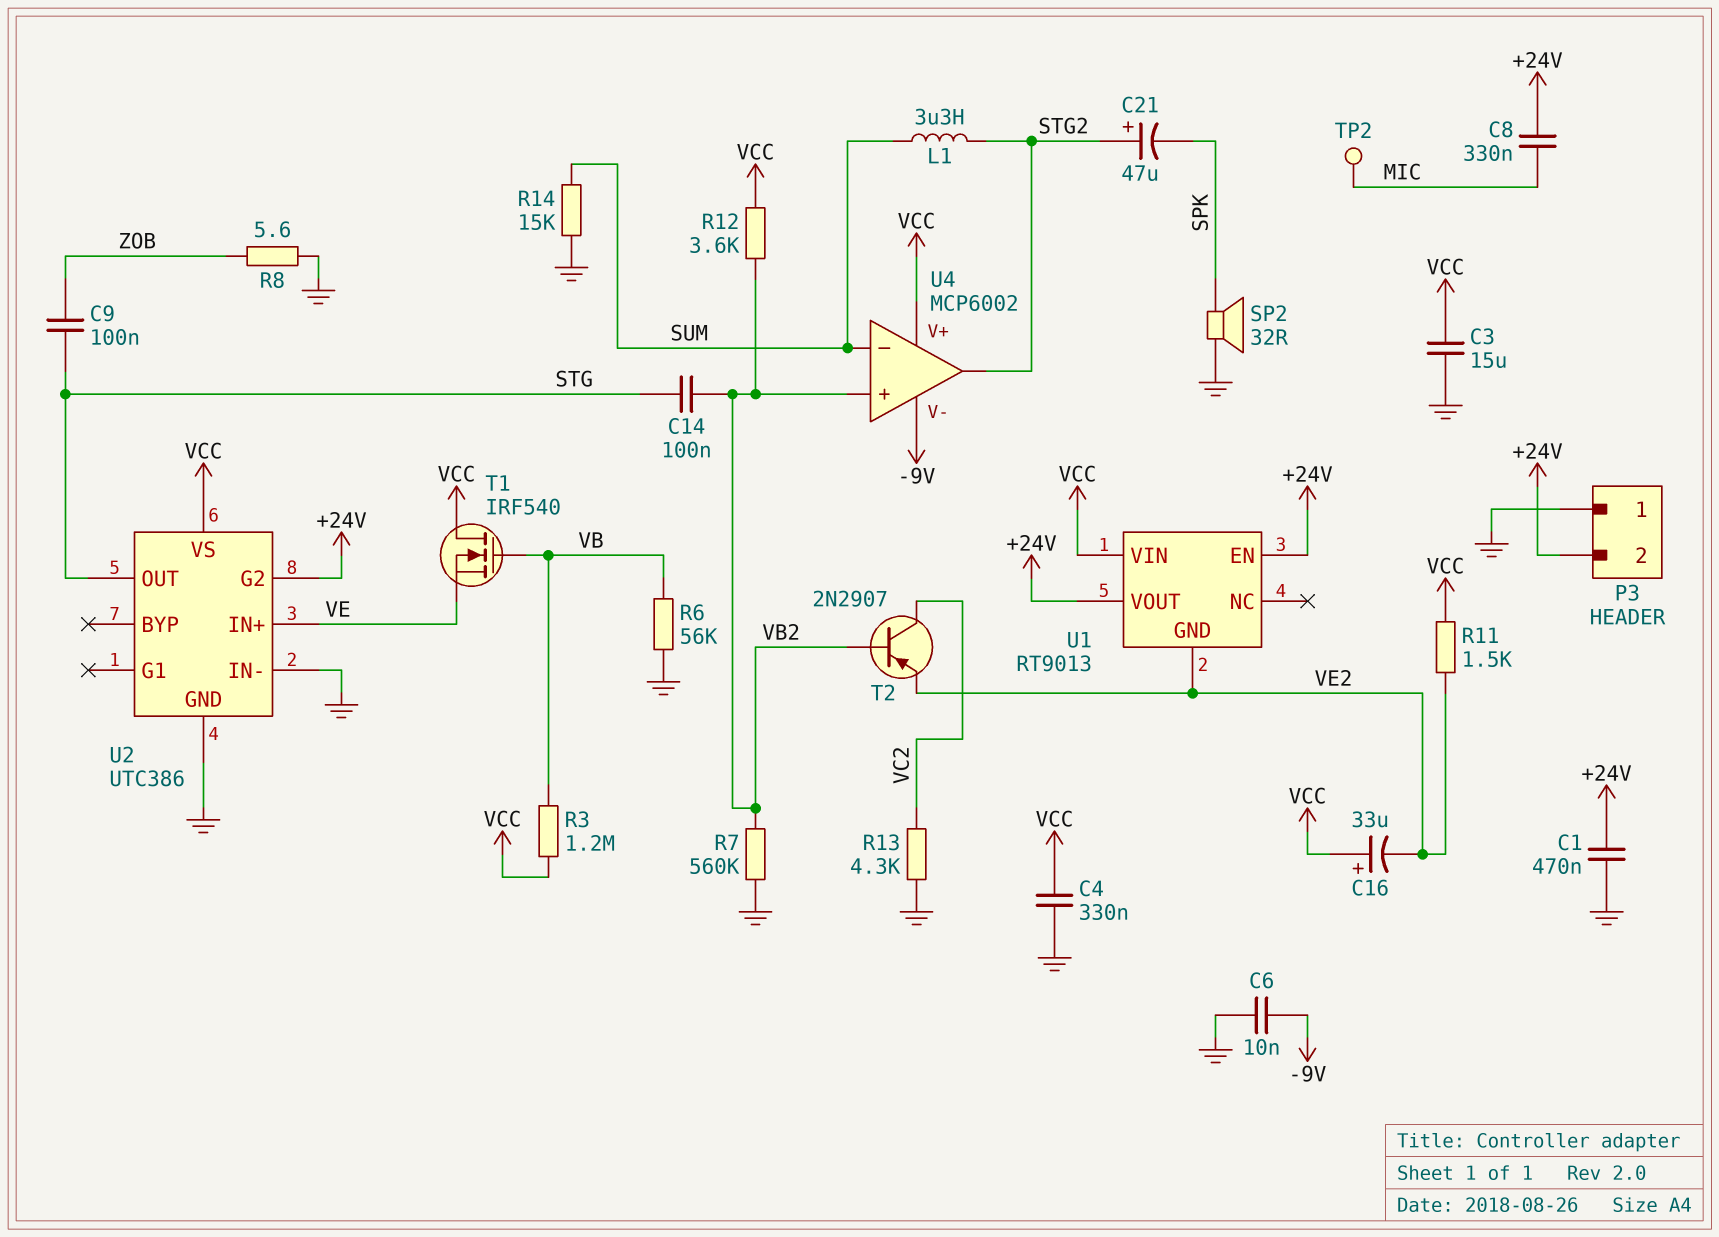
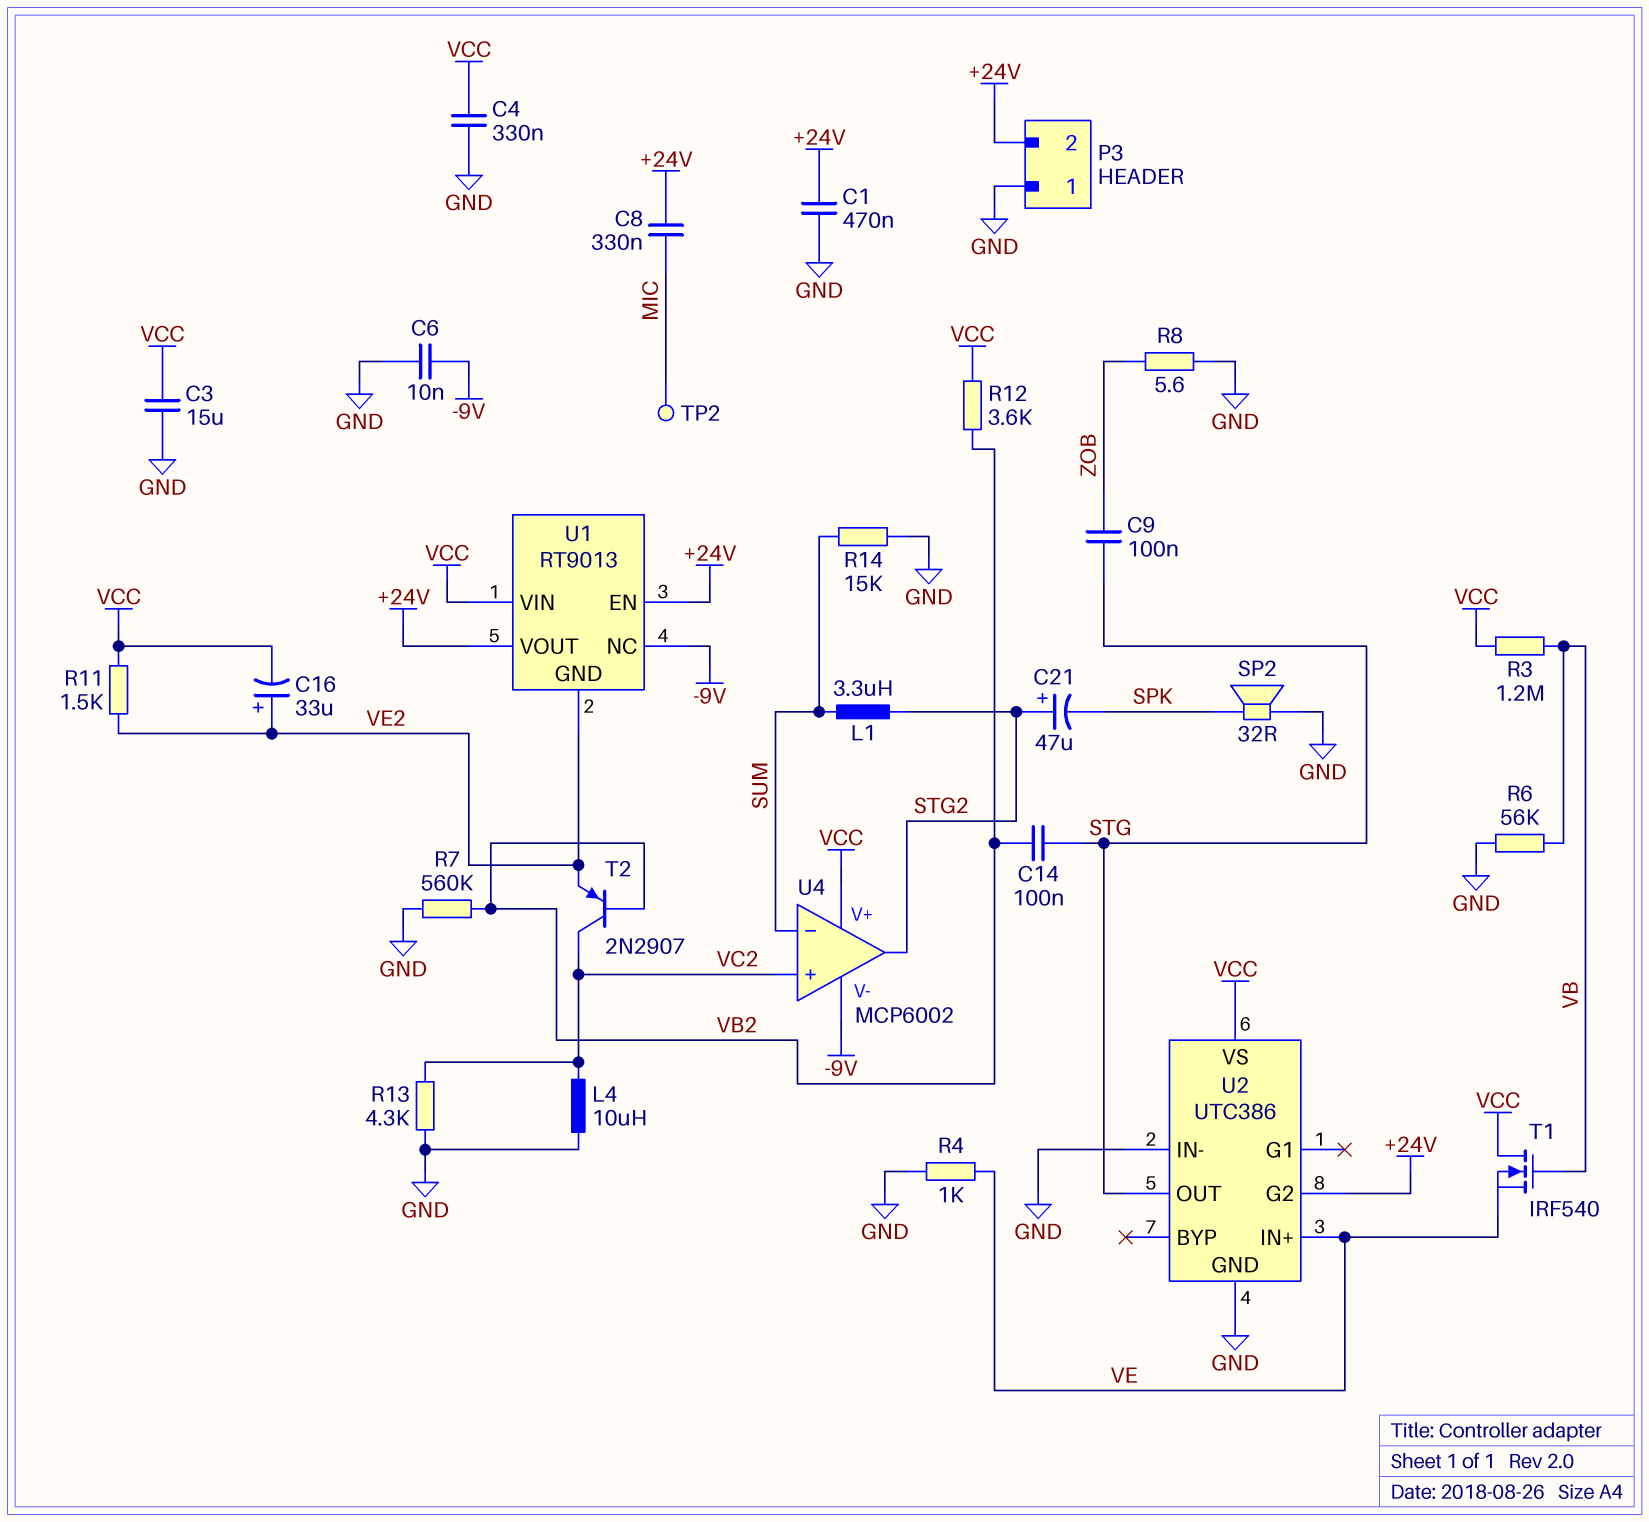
C16: 33uF (plus VCC, minus VE2) -> 33uF (plus VE2, minus VCC)
L4: none -> 10uH (GND, VC2)
R4: none -> 1k (GND, VE)
U1 pin NC: none -> -9V
U4 pin in+: VB2 -> VC2

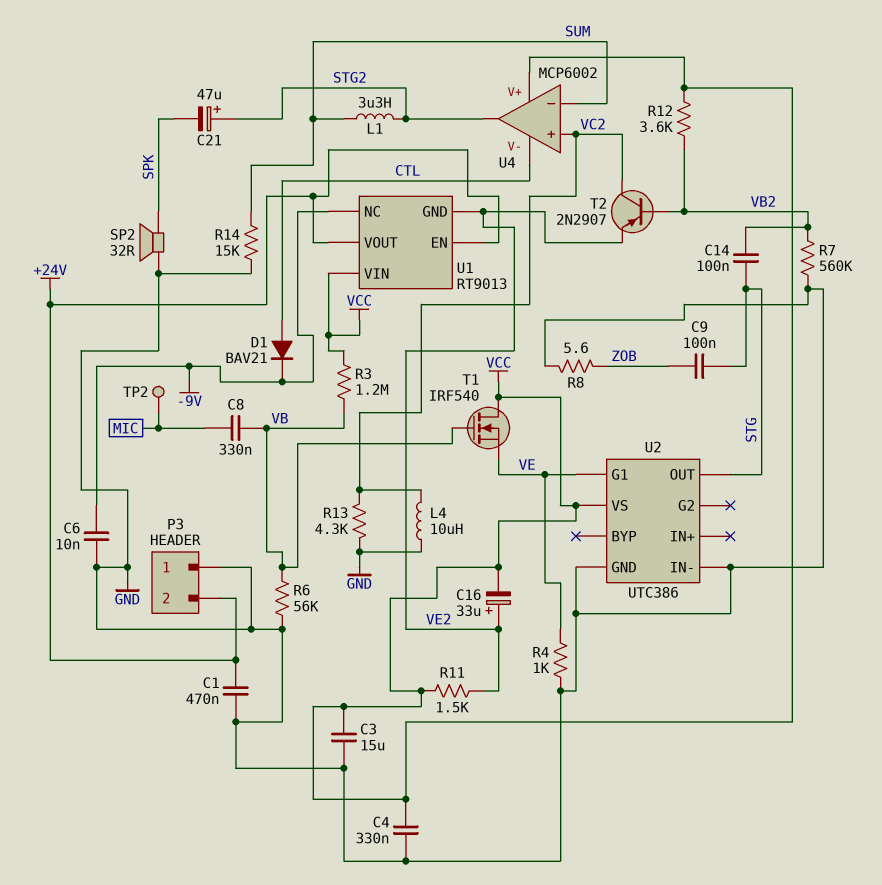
C8: 330nF (+24V, MIC) -> 330nF (MIC, VB)
D1: none -> diode BAV21 (A CTL, K -9V)
U2 pin G1: none -> VE
U2 pin G2: +24V -> none
U2 pin IN+: VE -> none
U4 pin V-: -9V -> CTL

